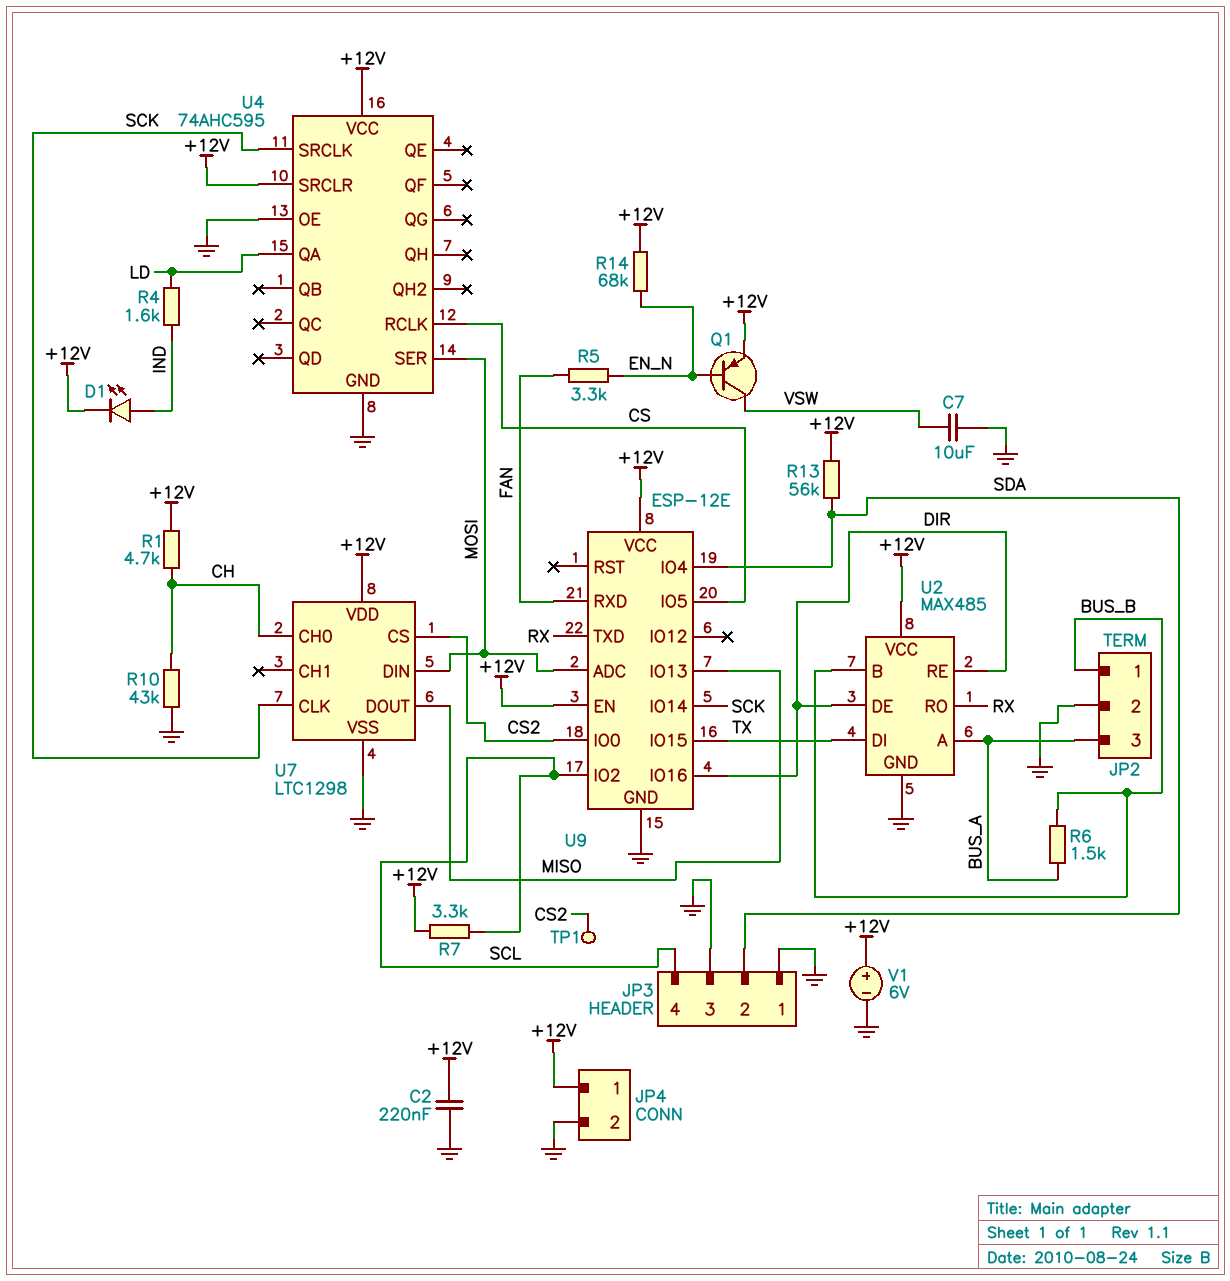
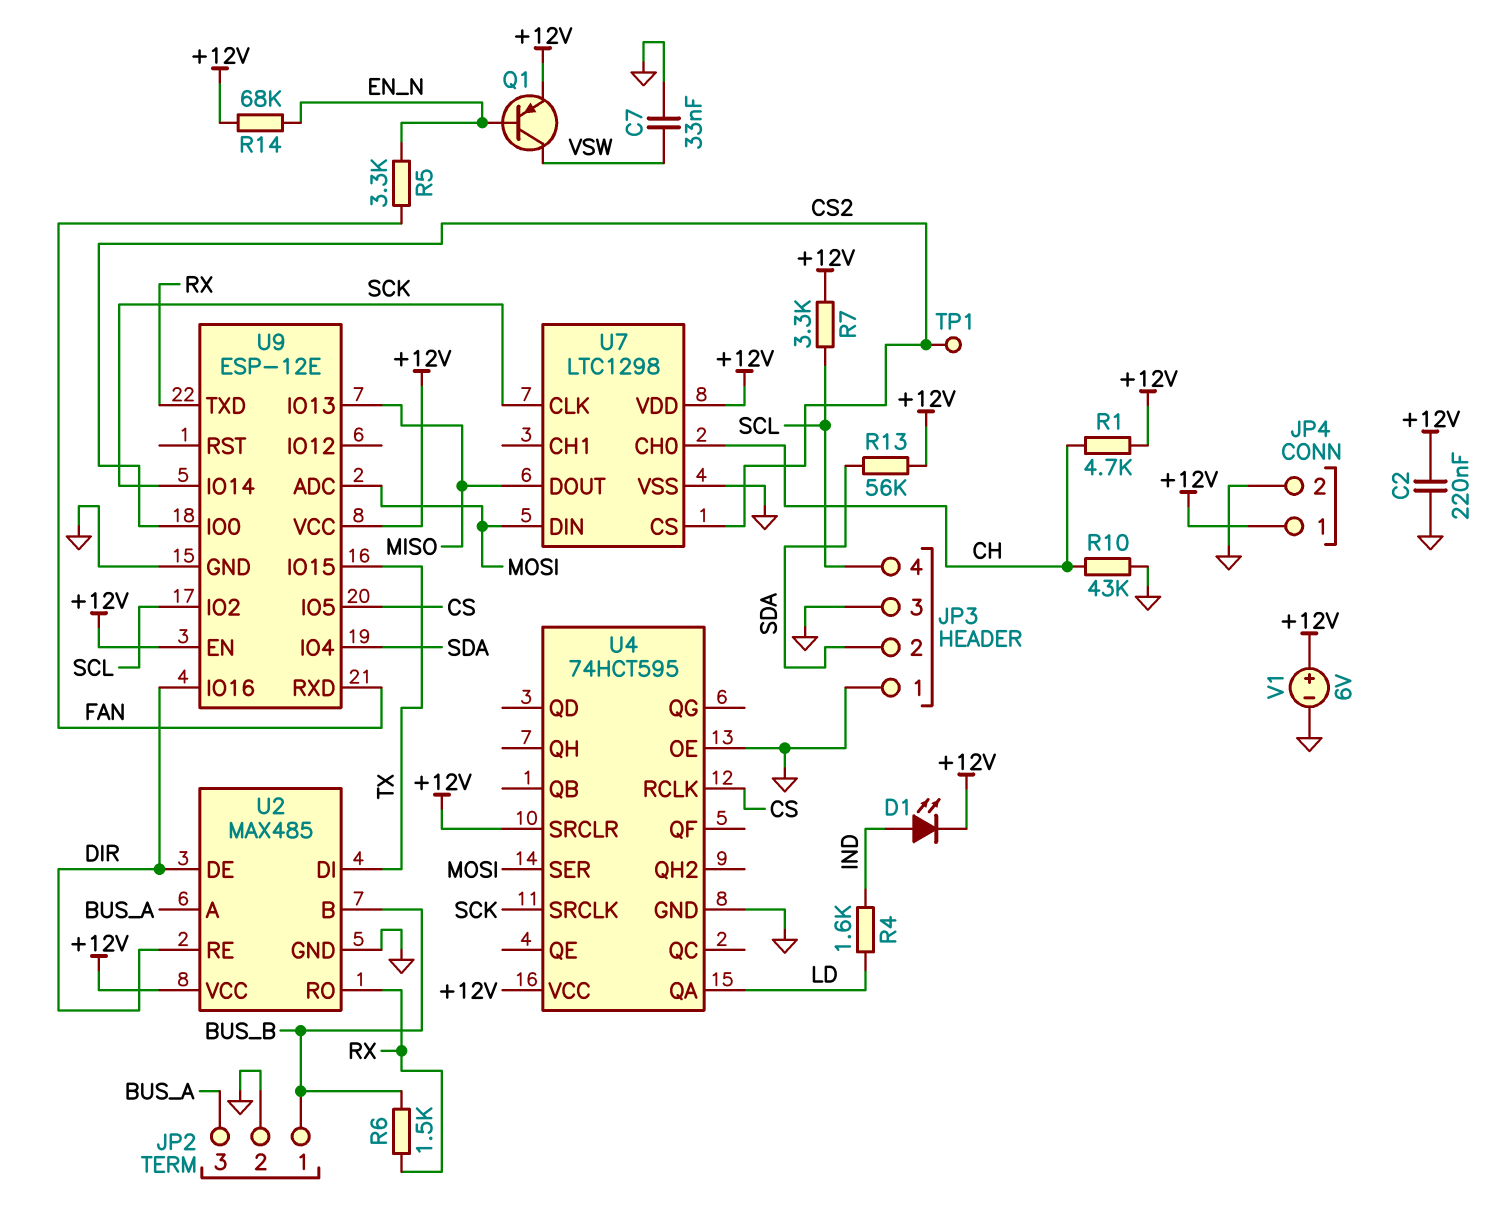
C7: 10uF (GND, VSW) -> 33nF (GND, VSW)
R6: 1.5k (BUS_A, BUS_B) -> 1.5k (BUS_B, RX)
U4: 74AHC595 -> 74HCT595

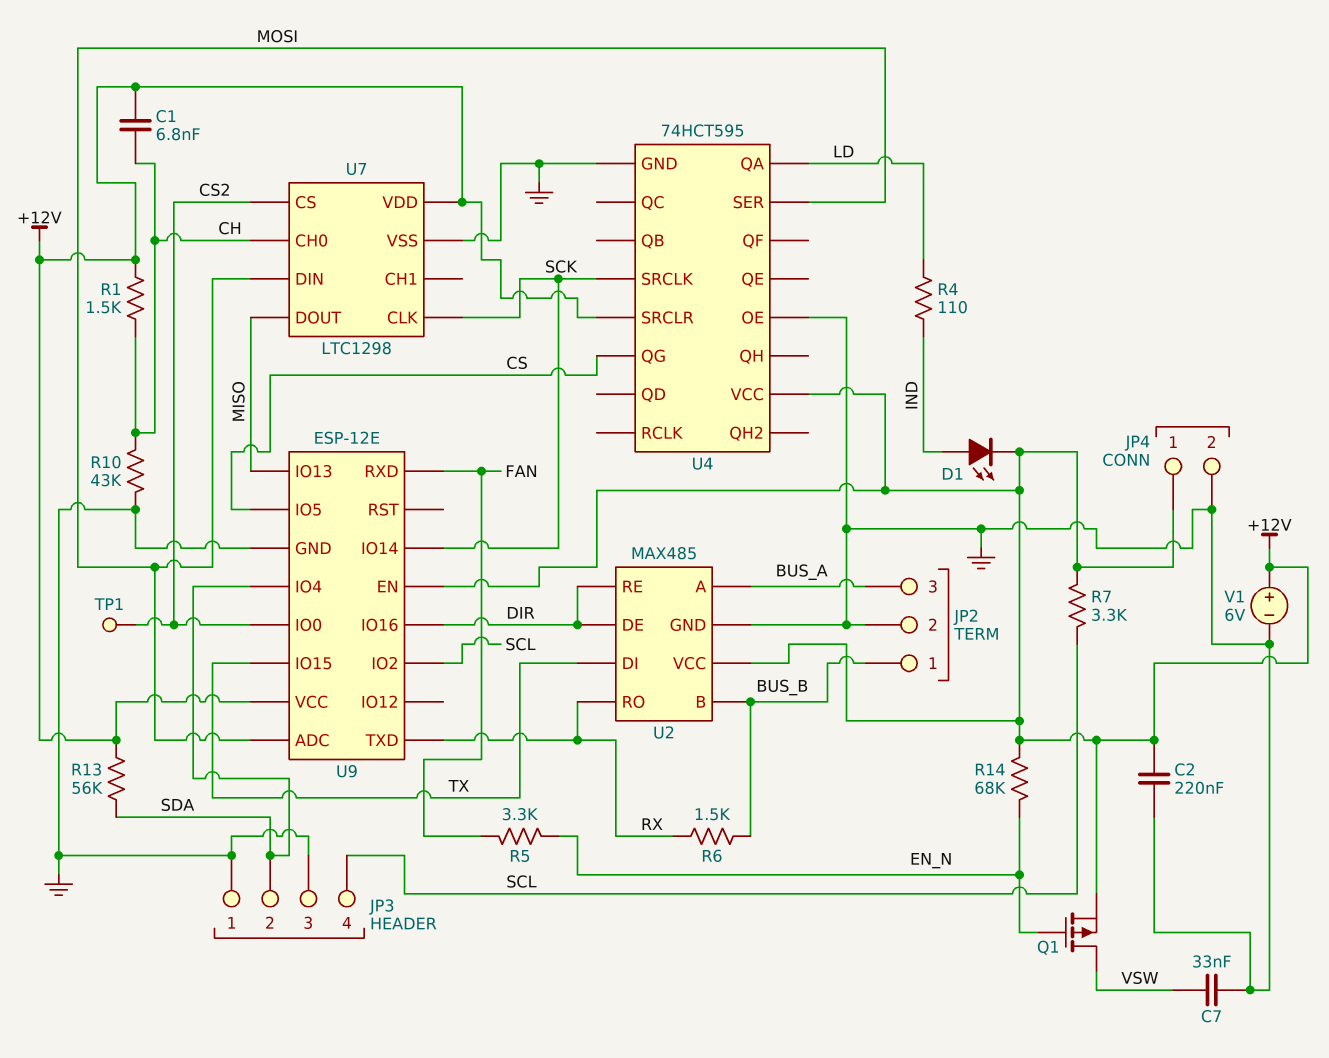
C1: none -> 6.8nF (+12V, CH)
Q1: PNP (B EN_N, C VSW, E +12V) -> PMOS (G EN_N, D VSW, S +12V)
R1: 4.7k (+12V, CH) -> 1.5k (+12V, CH)
R4: 1.6k (IND, LD) -> 110 (IND, LD)
U4 pin QG: none -> CS
U4 pin RCLK: CS -> none

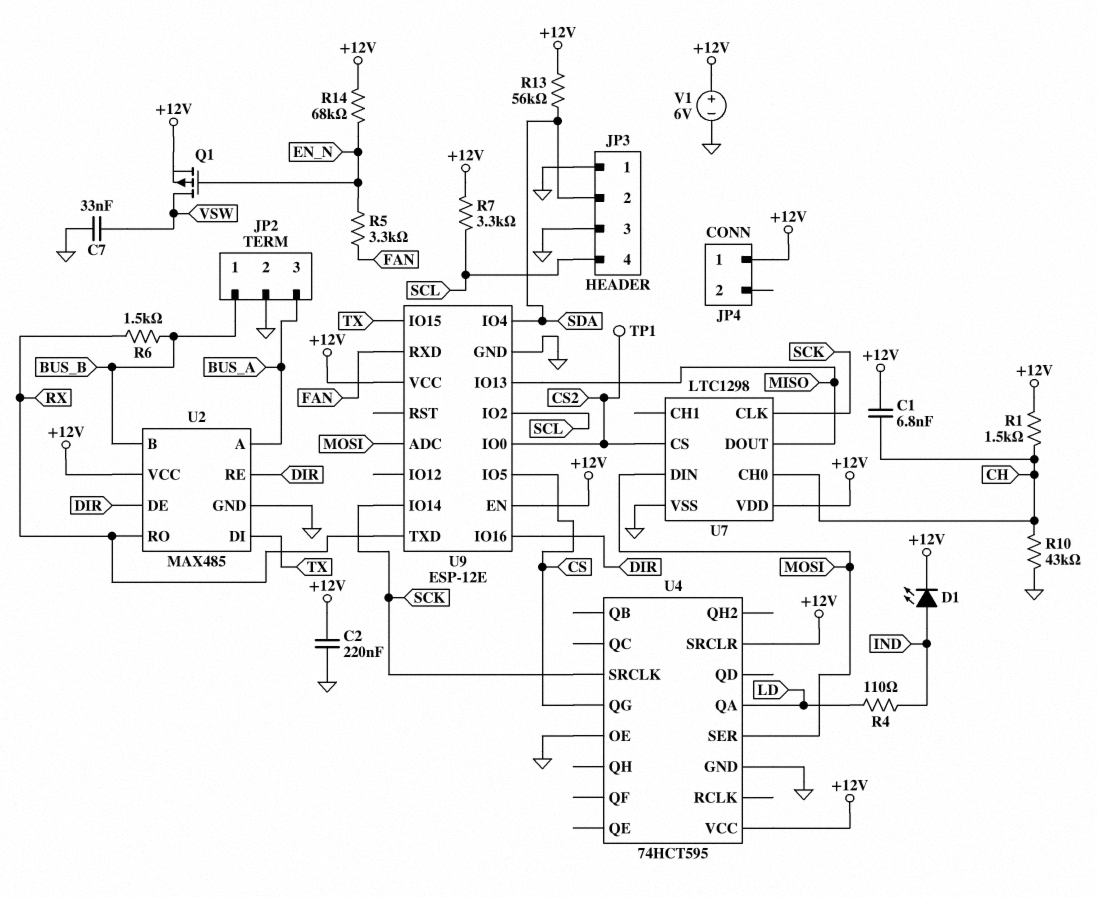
JP4 pin 2: GND -> none

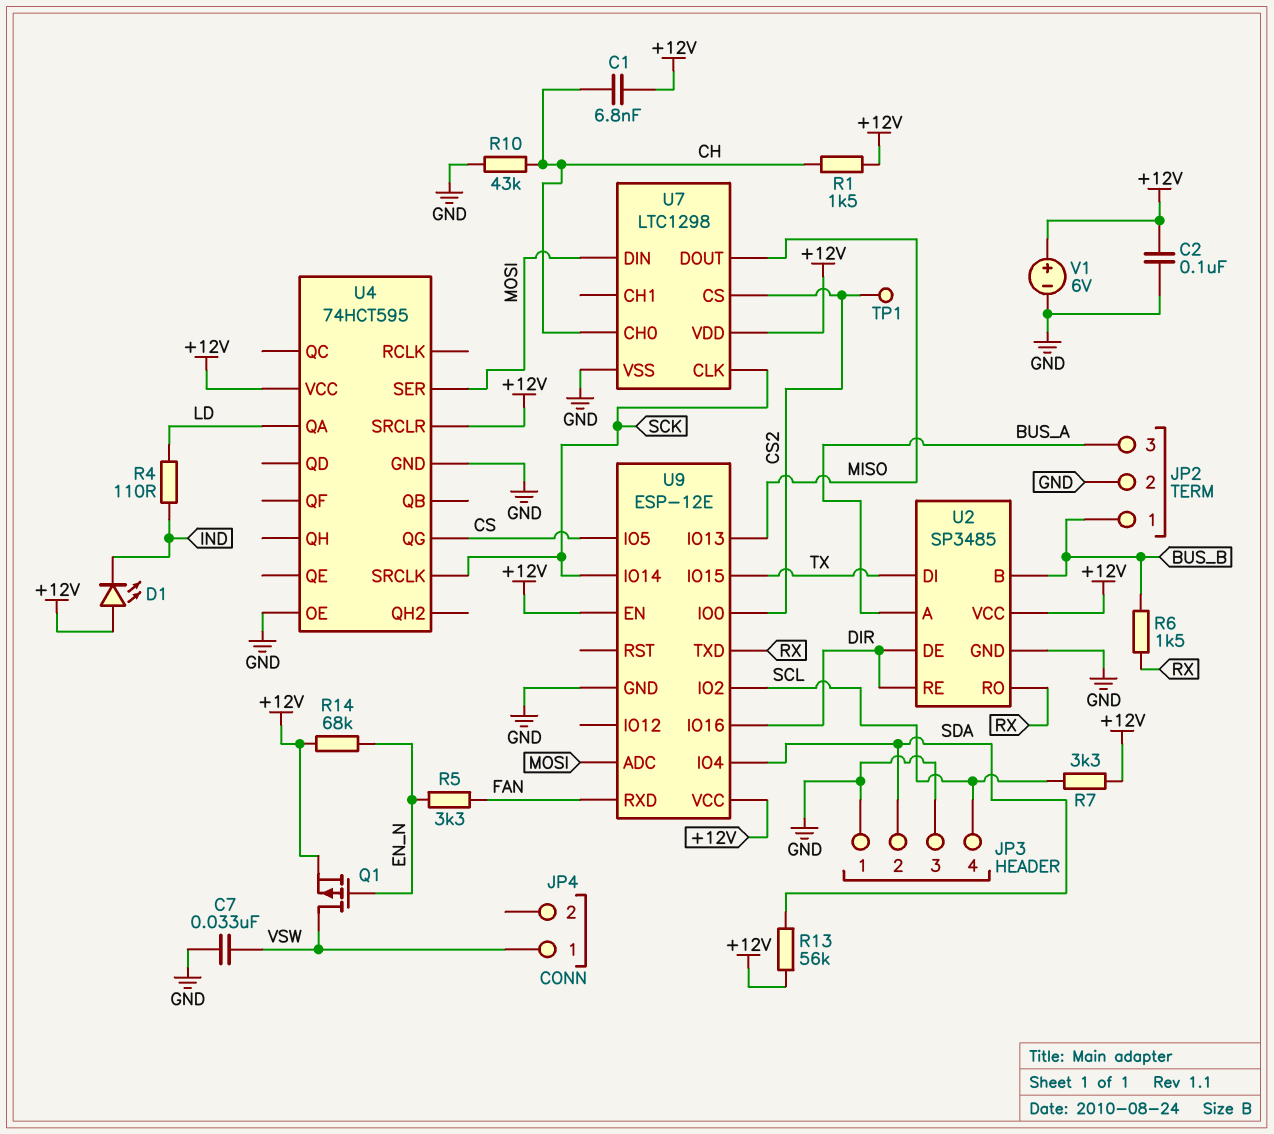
C2: 220nF (+12V, GND) -> 100nF (+12V, GND)
D1: LED (A IND, K +12V) -> LED (A +12V, K IND)
JP4 pin 1: +12V -> VSW
U2: MAX485 -> SP3485

